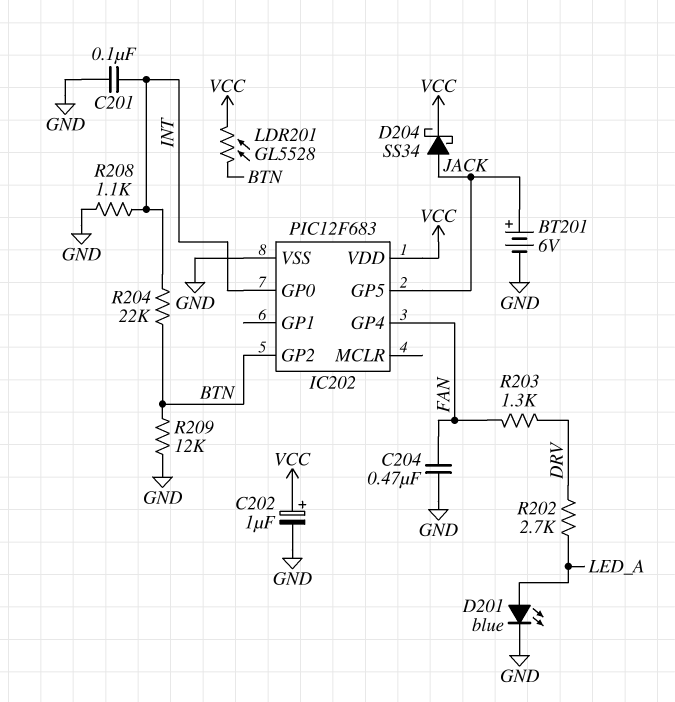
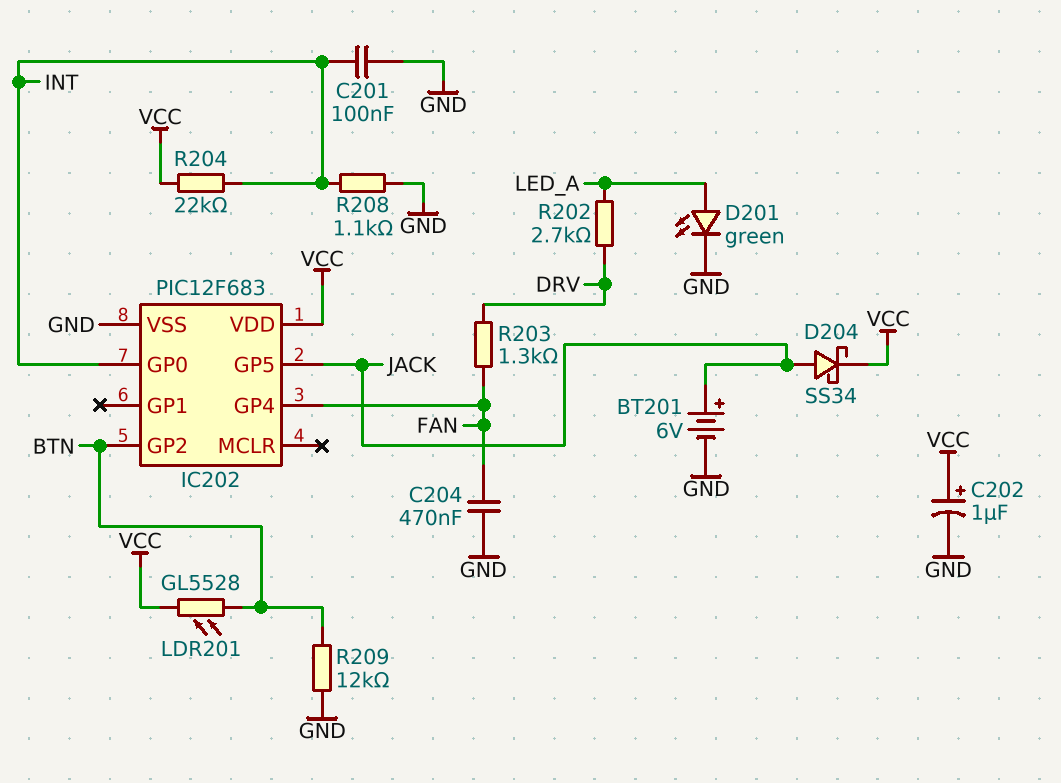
D201: LED blue (A LED_A, K GND) -> LED green (A LED_A, K GND)
R204: 22k (BTN, INT) -> 22k (INT, VCC)

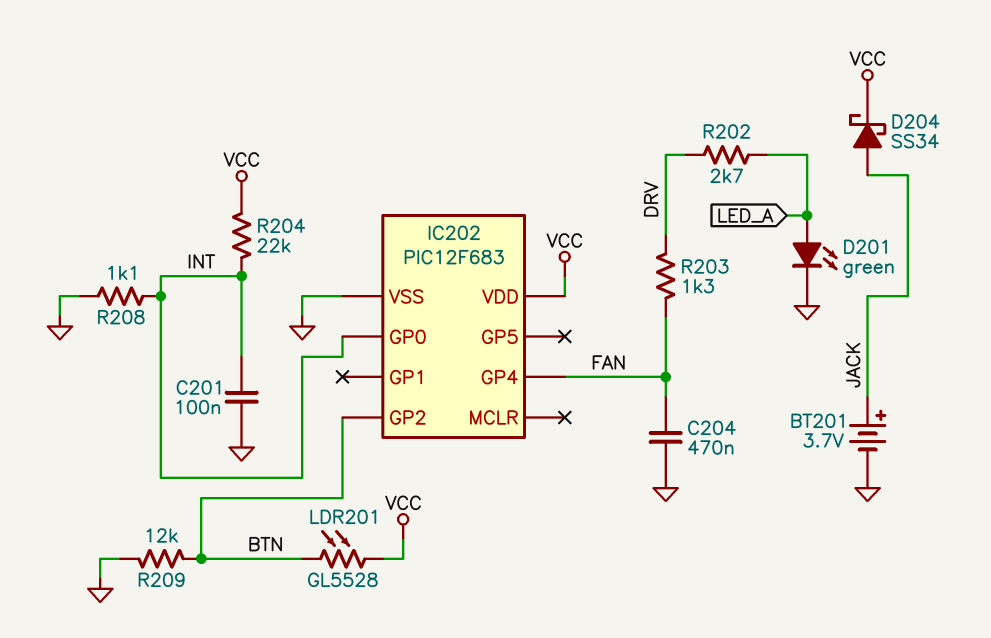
BT201: 6V (plus JACK, minus GND) -> 3.7V (plus JACK, minus GND)
C202: 1uF (plus VCC, minus GND) -> none
IC202 pin GP5: JACK -> none

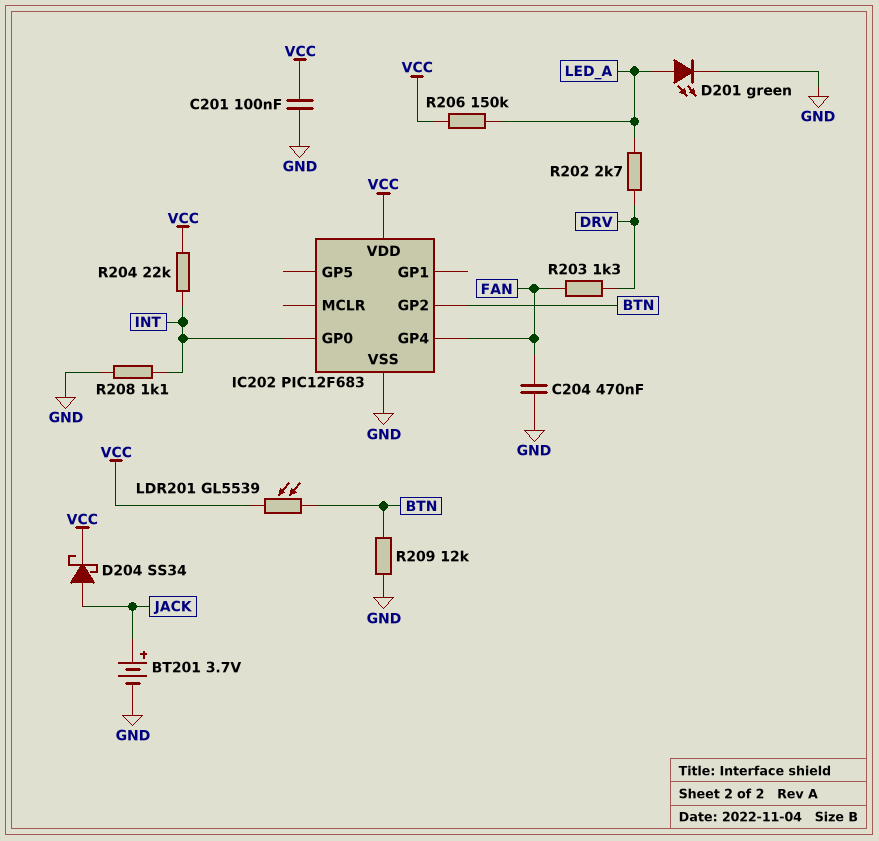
C201: 100nF (GND, INT) -> 100nF (GND, VCC)
LDR201: GL5528 (BTN, VCC) -> GL5539 (BTN, VCC)
R206: none -> 150k (LED_A, VCC)

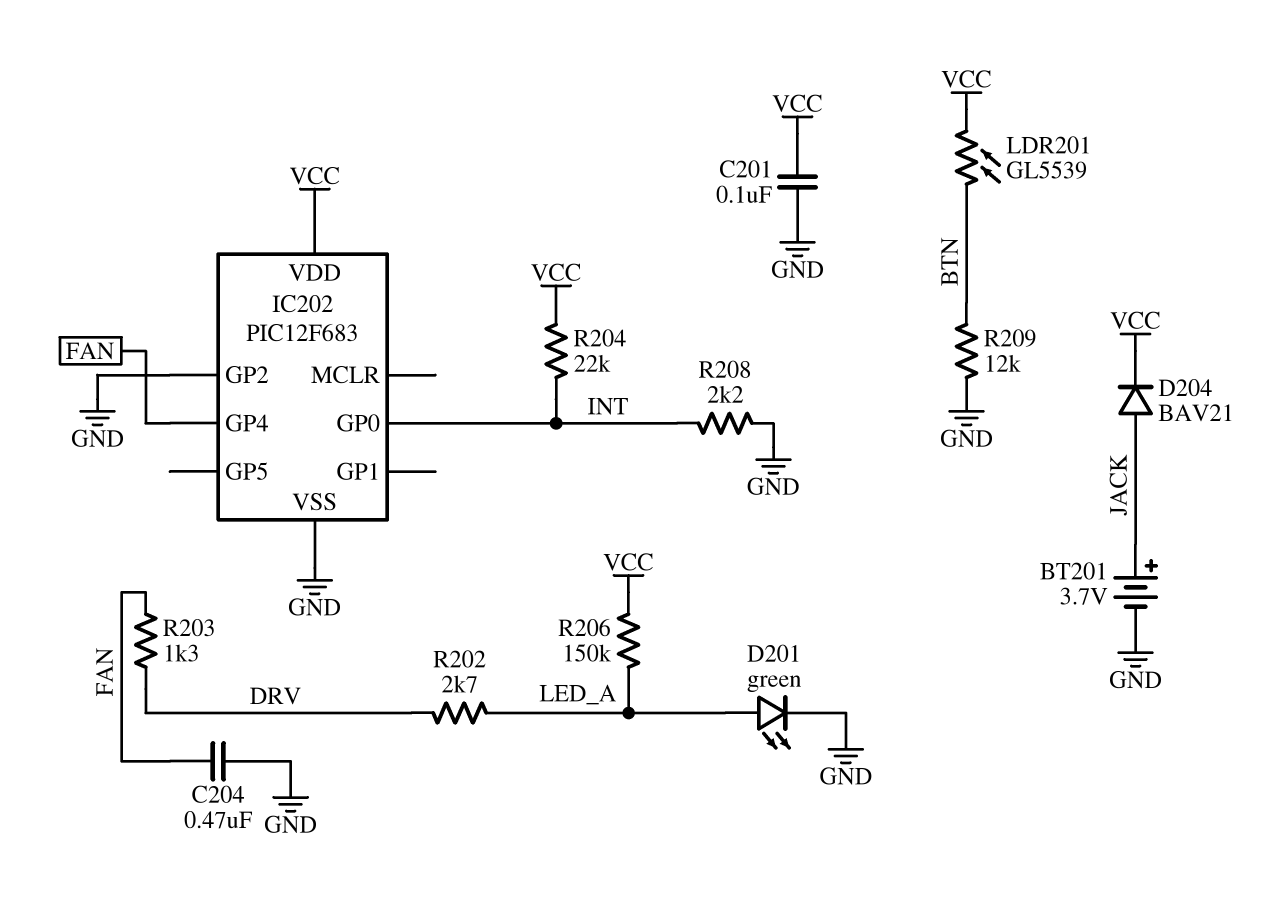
D204: schottky SS34 (A JACK, K VCC) -> diode BAV21 (A JACK, K VCC)
IC202 pin GP2: BTN -> GND
R208: 1.1k (GND, INT) -> 2.2k (GND, INT)

